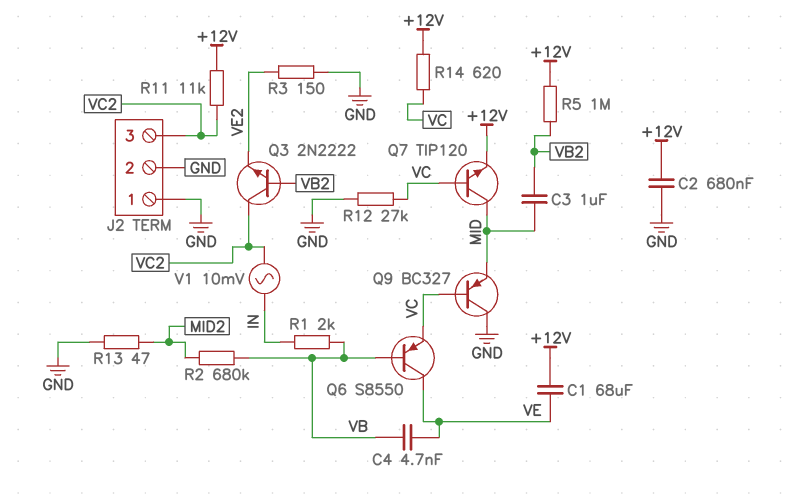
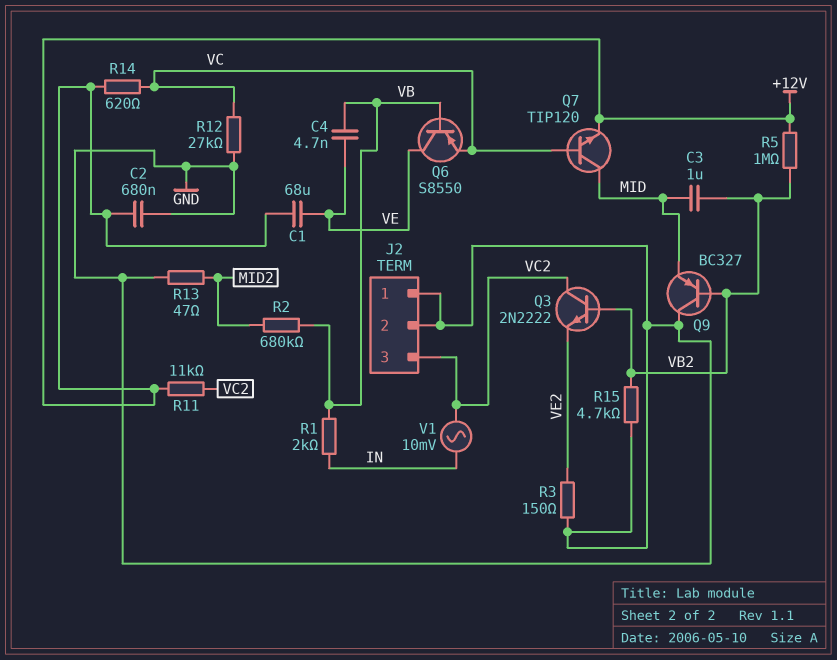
Q9: PNP BC327 (B VC, C GND, E MID) -> PNP BC327 (B VB2, C GND, E MID)
R15: none -> 4.7k (GND, VB2)

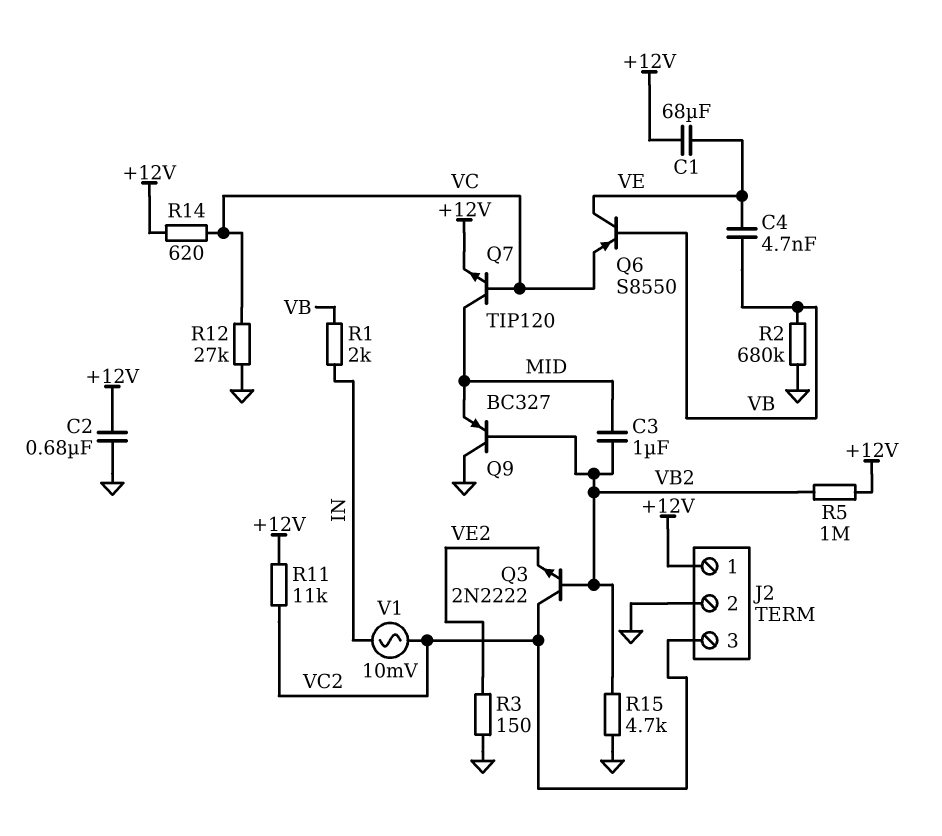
J2 pin 1: GND -> +12V
R2: 680k (MID2, VB) -> 680k (GND, VB)
R13: 47 (GND, MID2) -> none

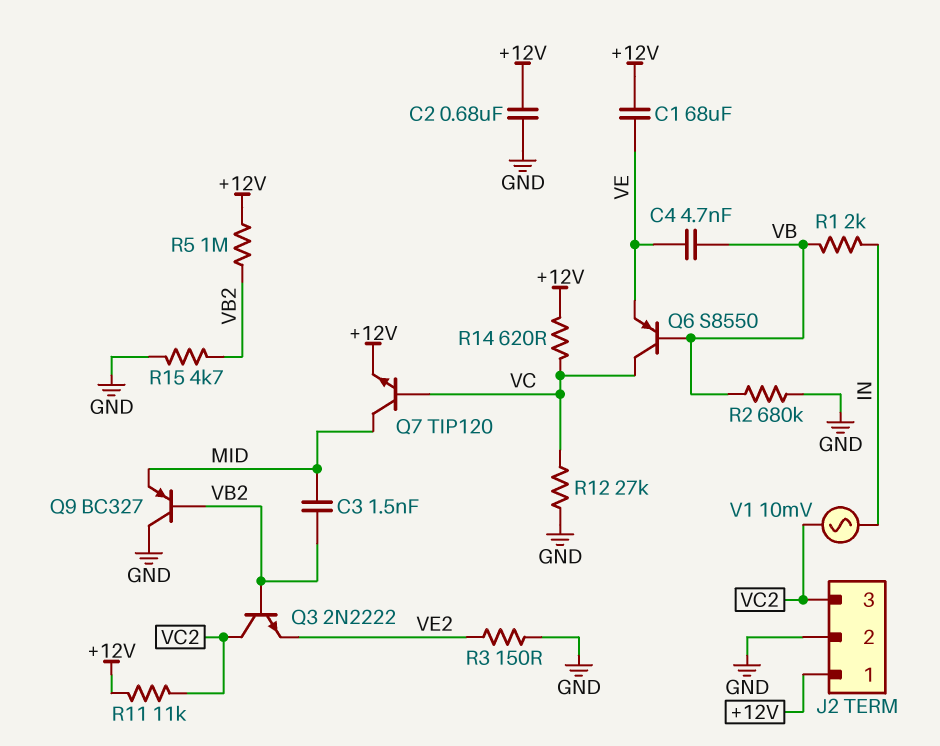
C3: 1uF (MID, VB2) -> 1.5nF (MID, VB2)
Q6: PNP S8550 (B VB, C VE, E VC) -> PNP S8550 (B VB, C VC, E VE)

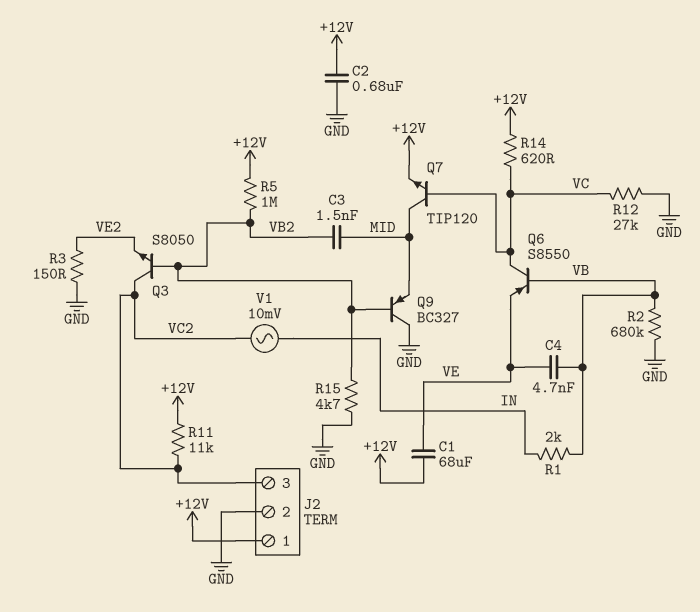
Q3: NPN 2N2222 (B VB2, C VC2, E VE2) -> NPN S8050 (B VB2, C VC2, E VE2)

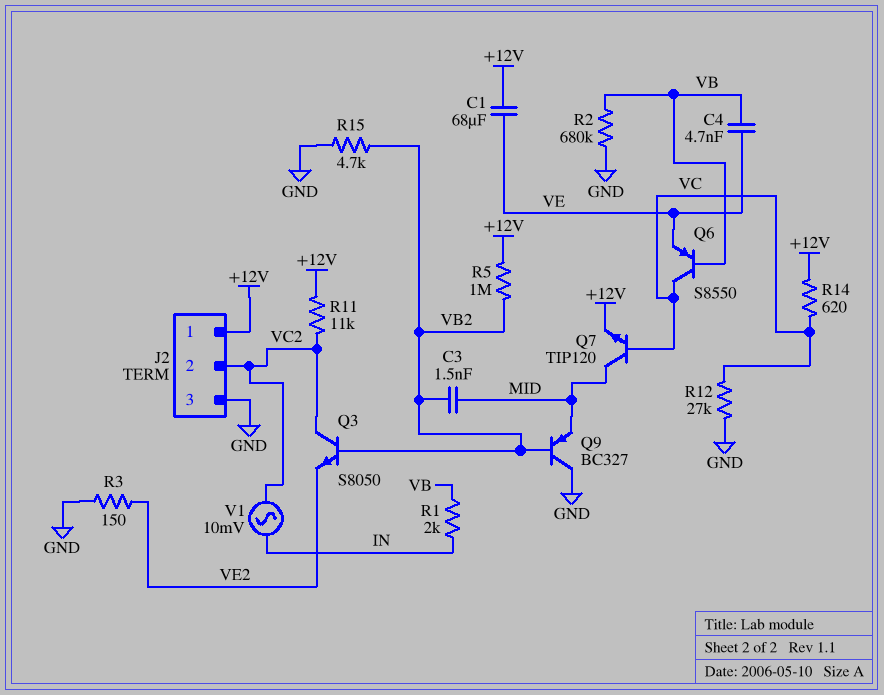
C2: 680nF (+12V, GND) -> none
J2 pin 2: GND -> VC2
J2 pin 3: VC2 -> GND

